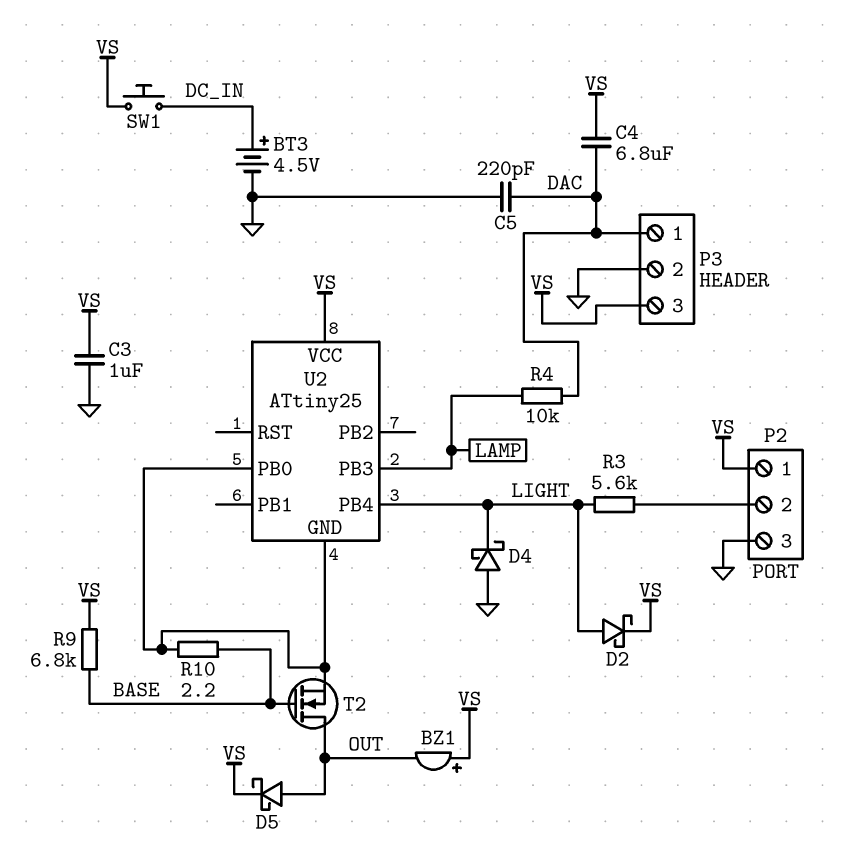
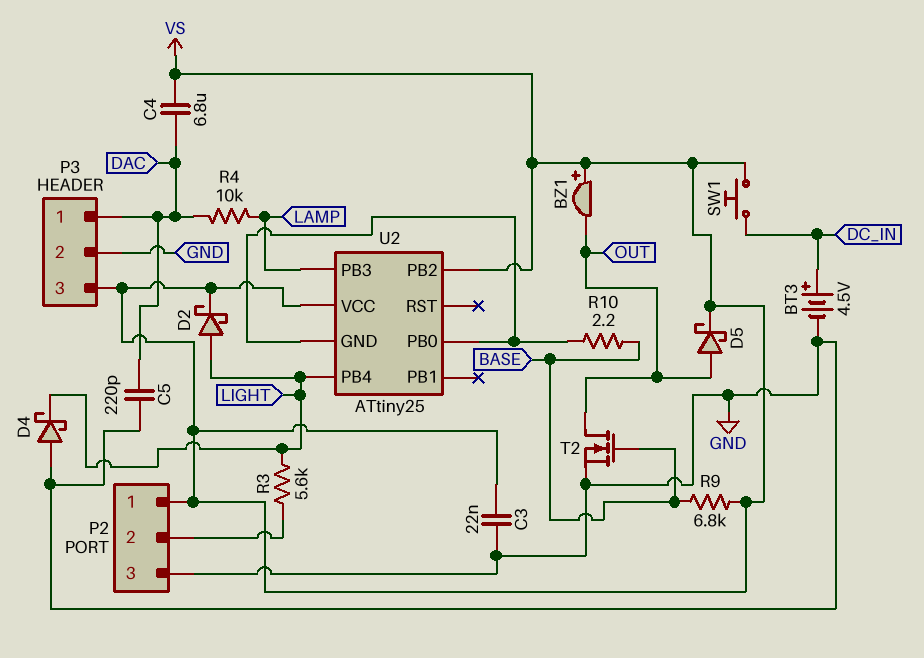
C3: 1uF (GND, VS) -> 22nF (GND, VS)
T2: NMOS (G BASE, D OUT, S U2/GND) -> NMOS (G BASE, D OUT, S GND)
U2 pin PB2: none -> VS

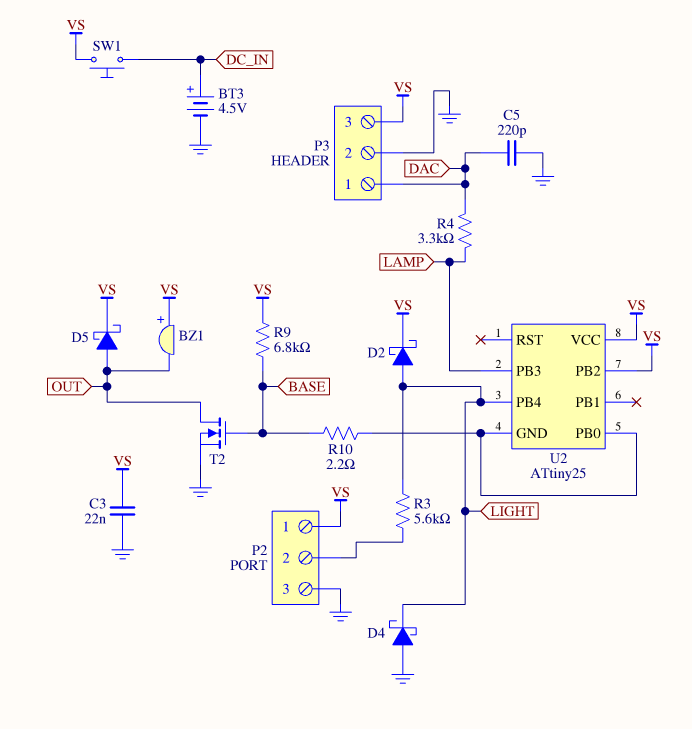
C4: 6.8uF (DAC, VS) -> none
R4: 10k (DAC, LAMP) -> 3.3k (DAC, LAMP)

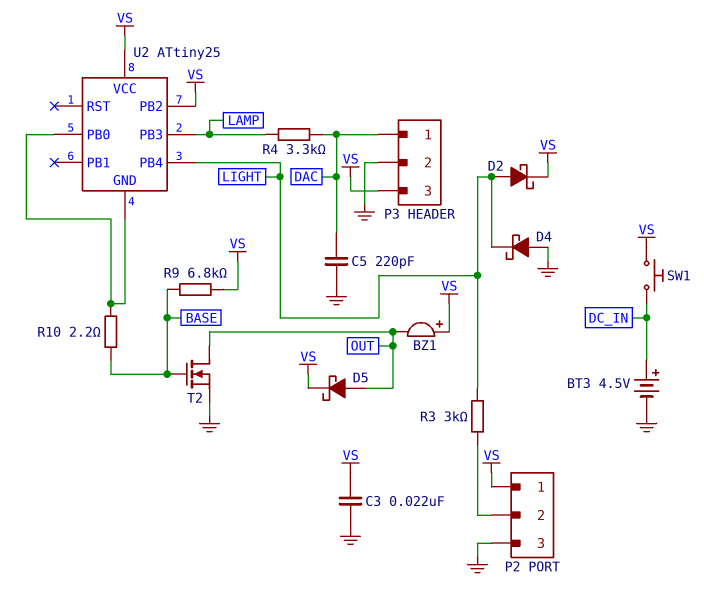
R3: 5.6k (LIGHT, P2/2) -> 3k (LIGHT, P2/2)

